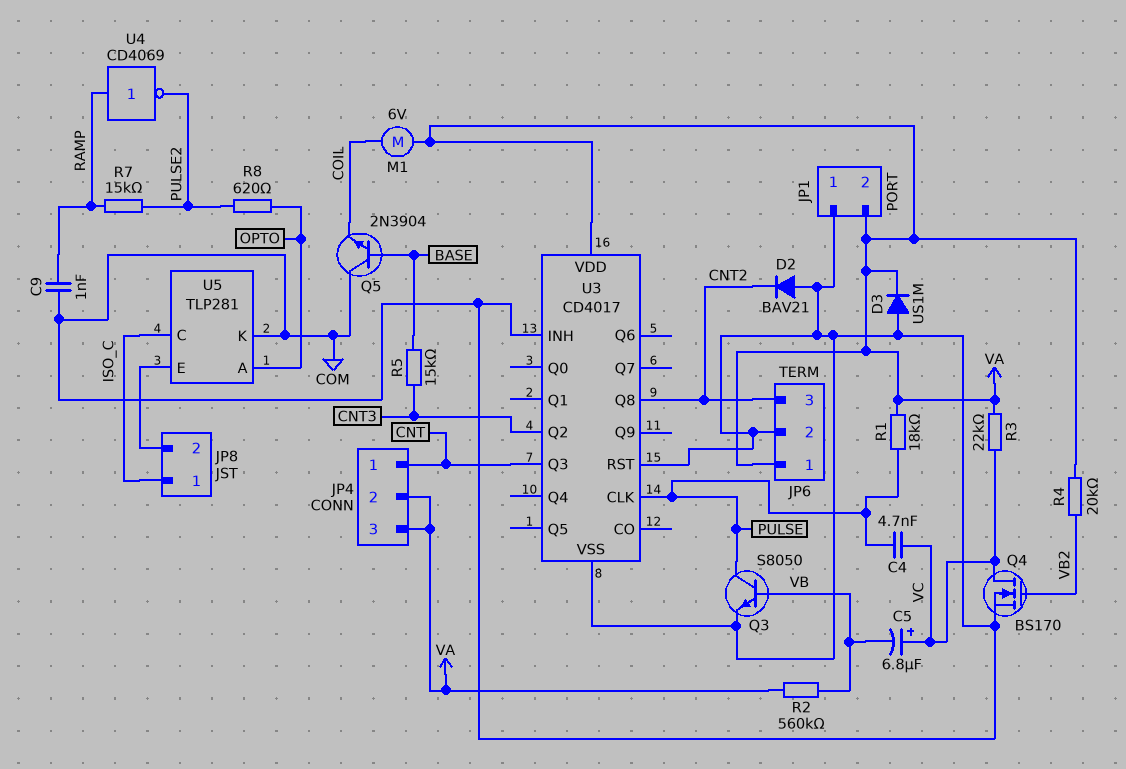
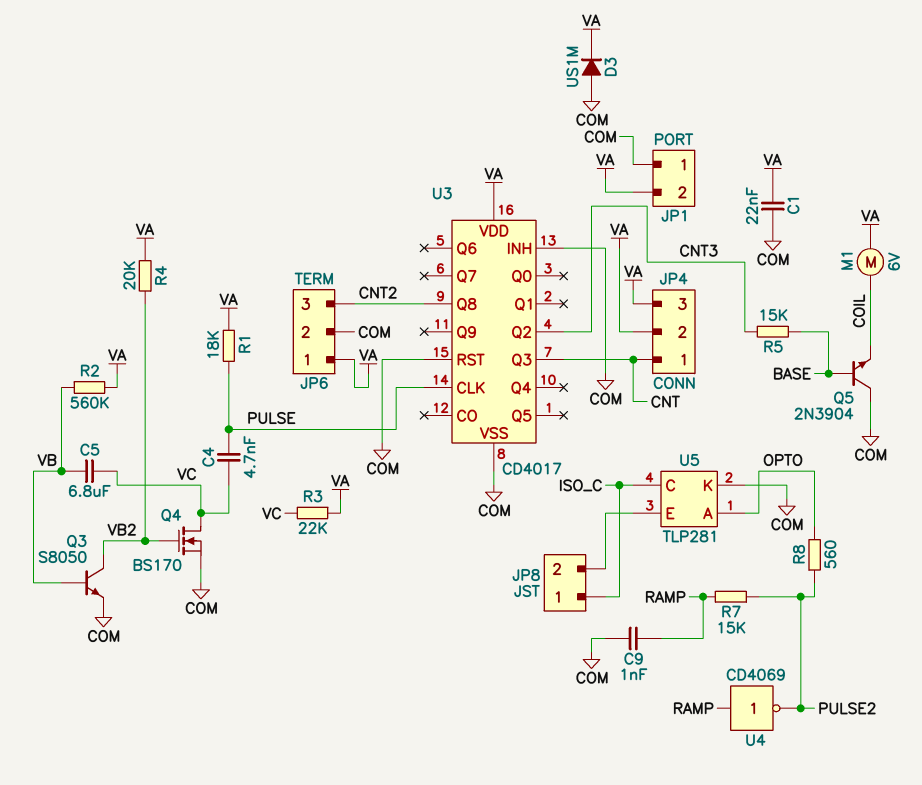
C1: none -> 22nF (COM, VA)
C5: 6.8uF (plus VC, minus VB) -> 6.8uF (VB, VC)
D2: diode BAV21 (A COM, K CNT2) -> none
Q3: NPN S8050 (B VB, C PULSE, E COM) -> NPN S8050 (B VB, C VB2, E COM)
R8: 620 (OPTO, PULSE2) -> 560 (OPTO, PULSE2)

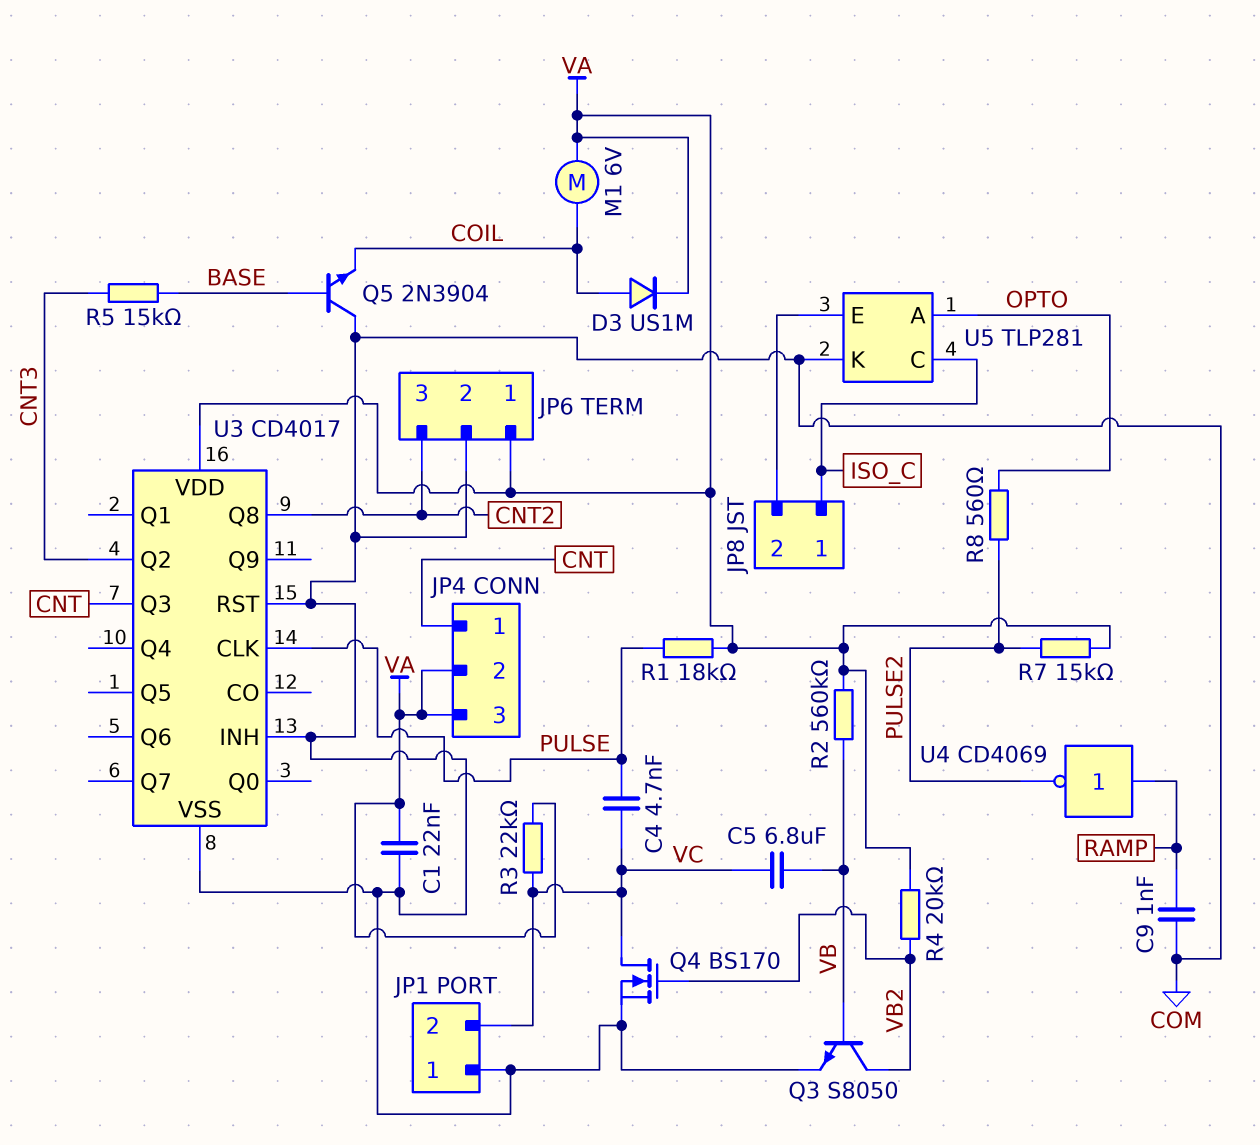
D3: diode US1M (A COM, K VA) -> diode US1M (A COIL, K VA)
JP1 pin 2: VA -> VC
R7: 15k (PULSE2, RAMP) -> 15k (PULSE2, VA)

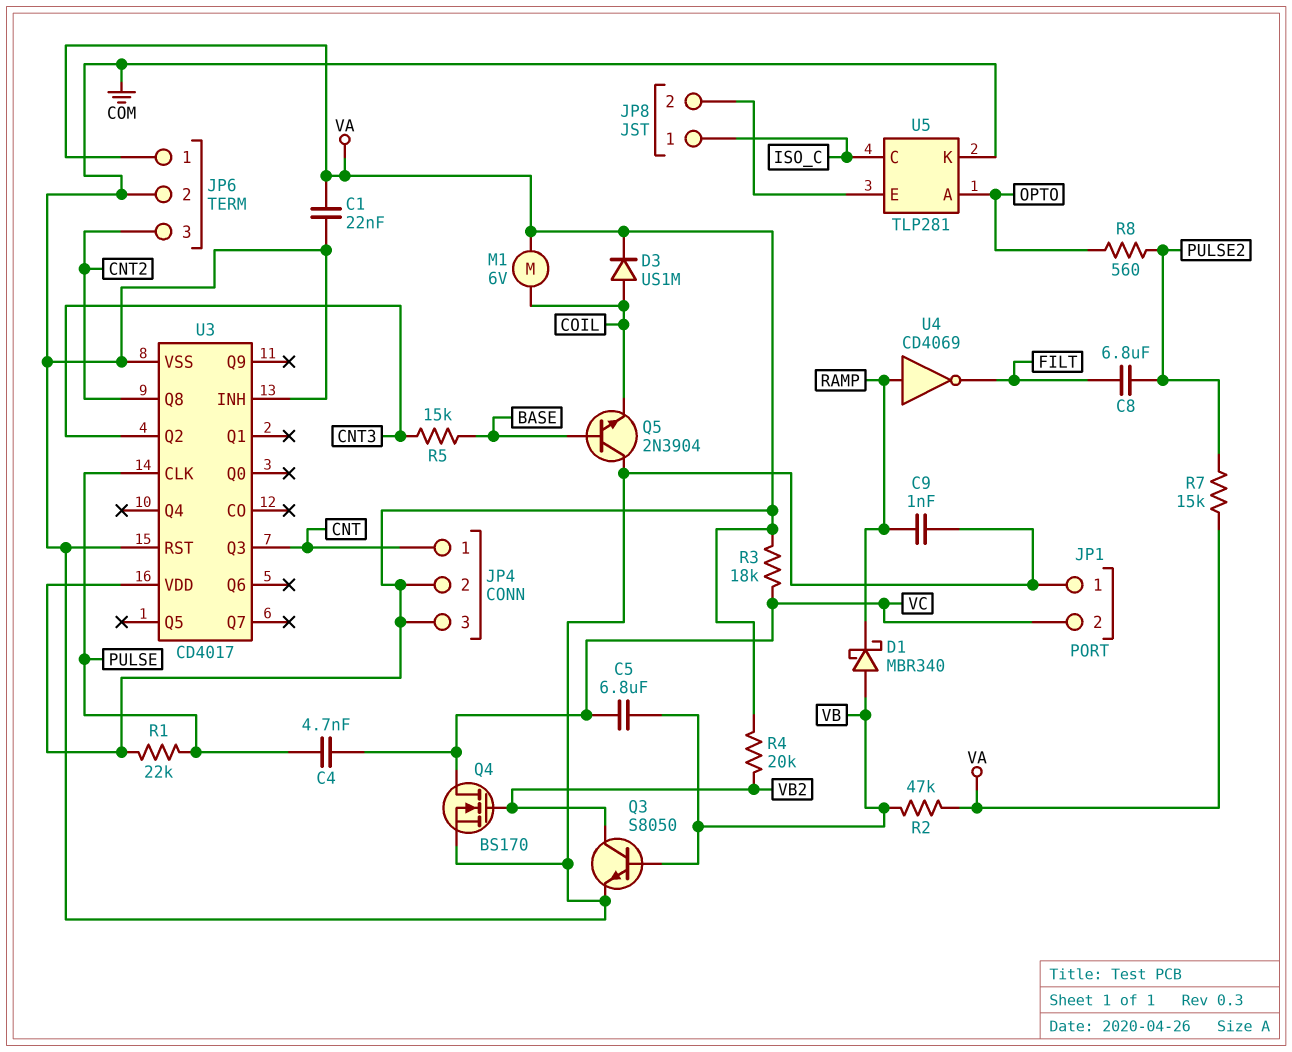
C8: none -> 6.8uF (FILT, PULSE2)
D1: none -> schottky MBR340 (A VB, K RAMP)
R1: 18k (PULSE, VA) -> 22k (PULSE, VA)
R2: 560k (VA, VB) -> 47k (VA, VB)
R3: 22k (VA, VC) -> 18k (VA, VC)
U4: NOT CD4069 (in RAMP, out PULSE2) -> NOT CD4069 (in RAMP, out FILT)

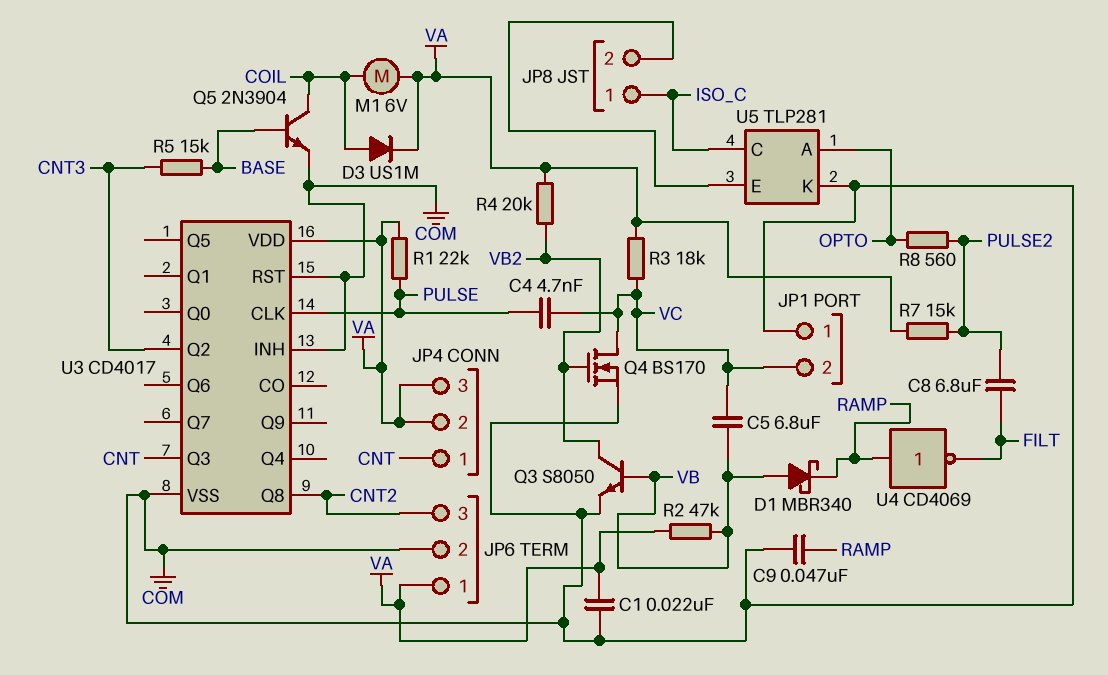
C9: 1nF (COM, RAMP) -> 47nF (COM, RAMP)
Q5: NPN 2N3904 (B BASE, C COM, E COIL) -> NPN 2N3904 (B BASE, C COIL, E COM)

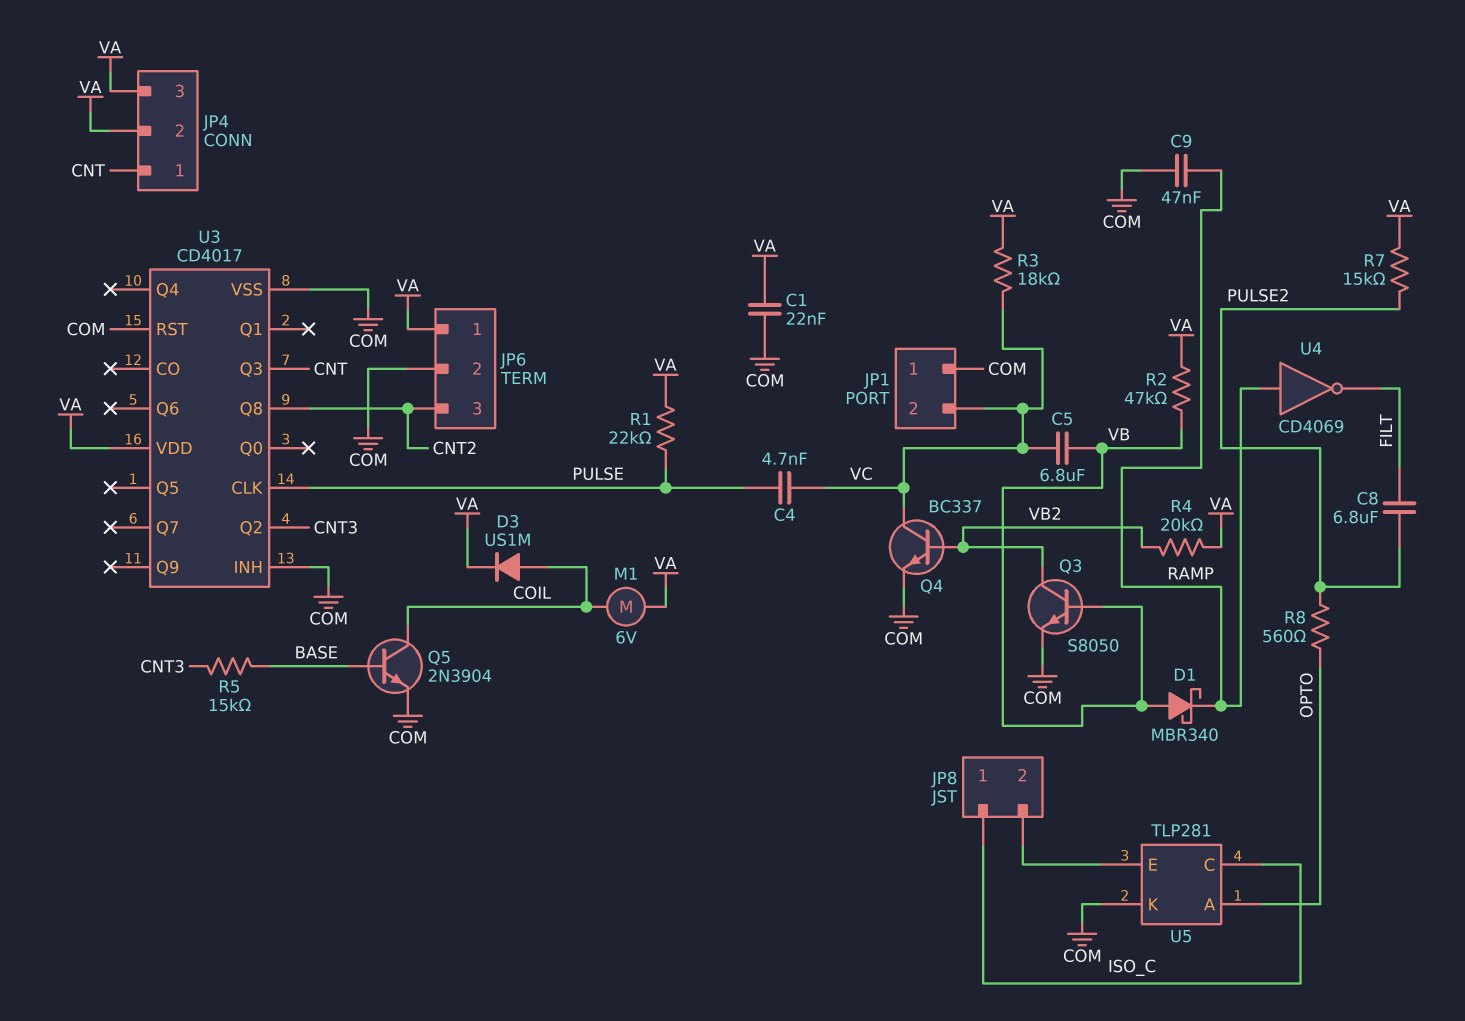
Q4: NMOS BS170 (G VB2, D VC, S COM) -> NPN BC337 (B VB2, C VC, E COM)

